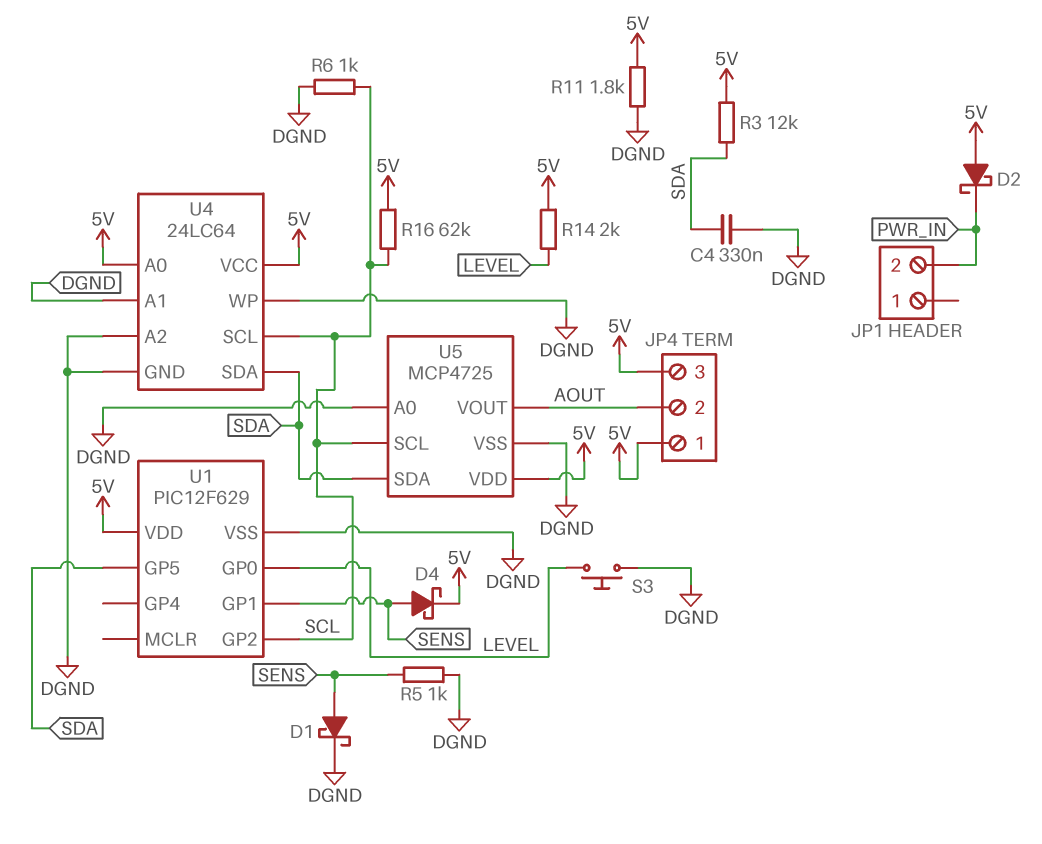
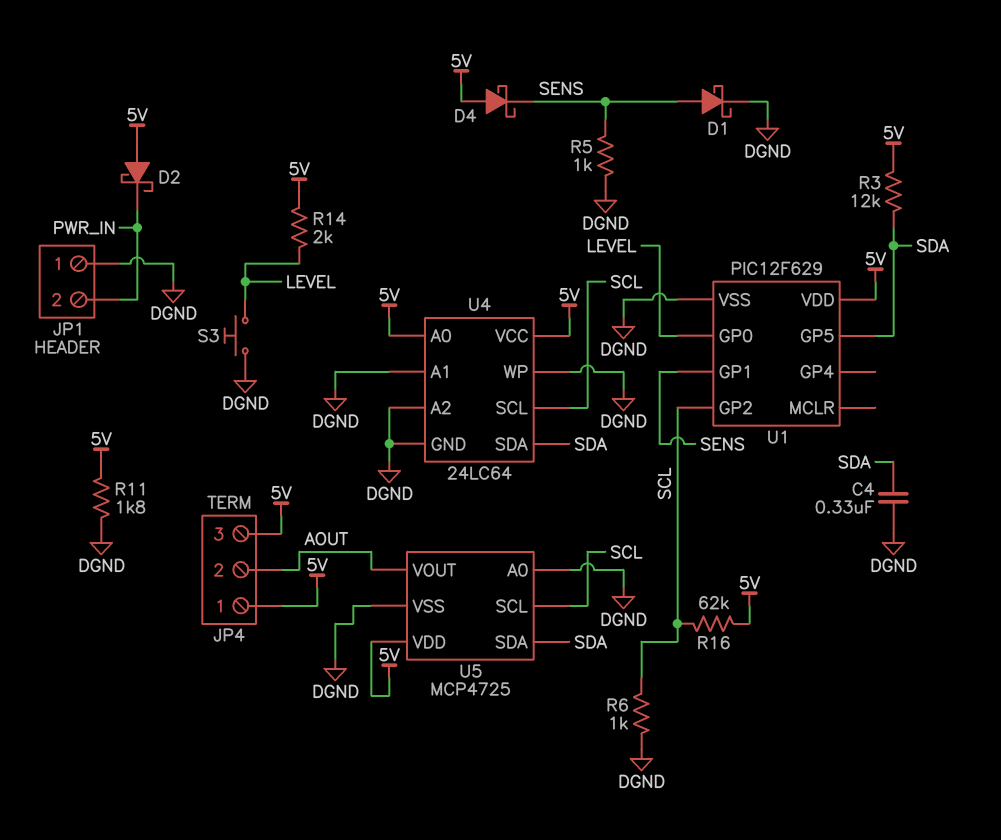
D4: schottky (A SENS, K 5V) -> schottky (A 5V, K SENS)
JP1 pin 1: none -> DGND

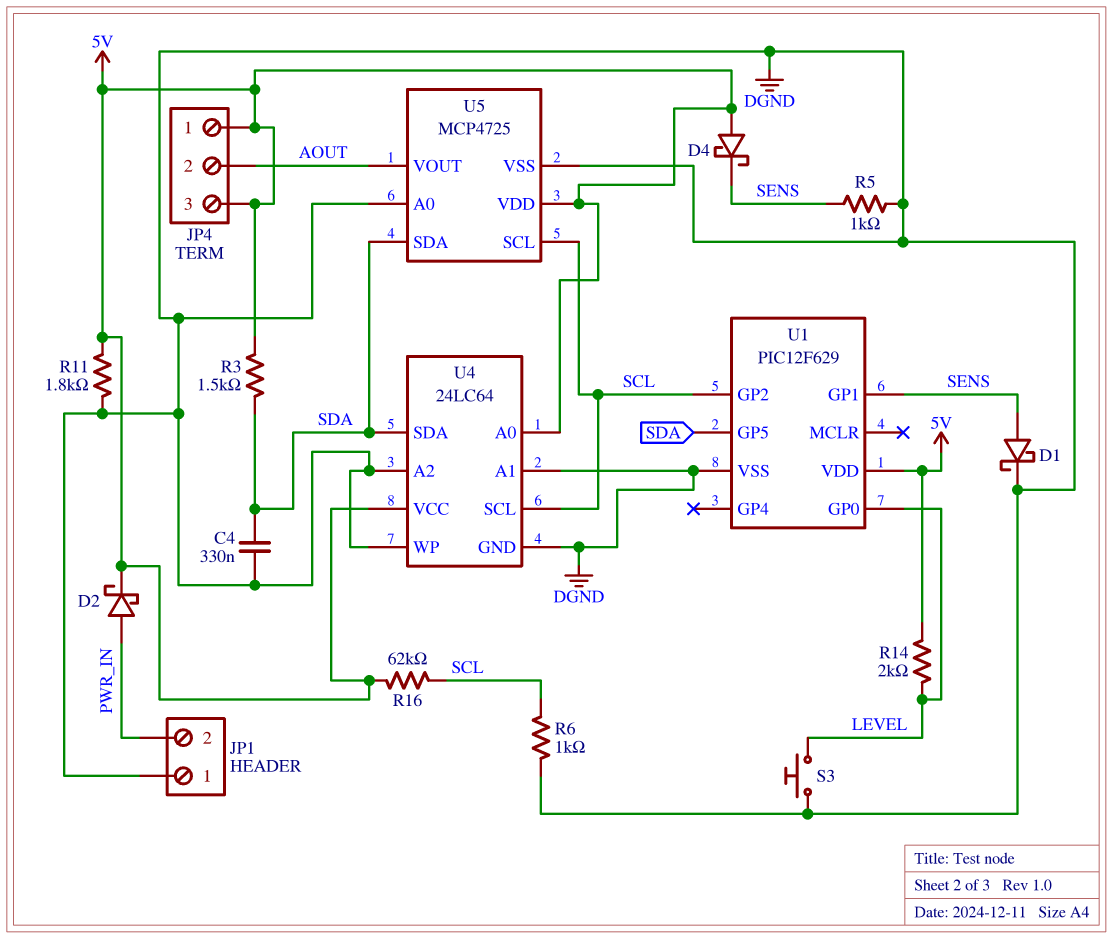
D2: schottky (A 5V, K PWR_IN) -> schottky (A PWR_IN, K 5V)
R3: 12k (5V, SDA) -> 1.5k (5V, SDA)

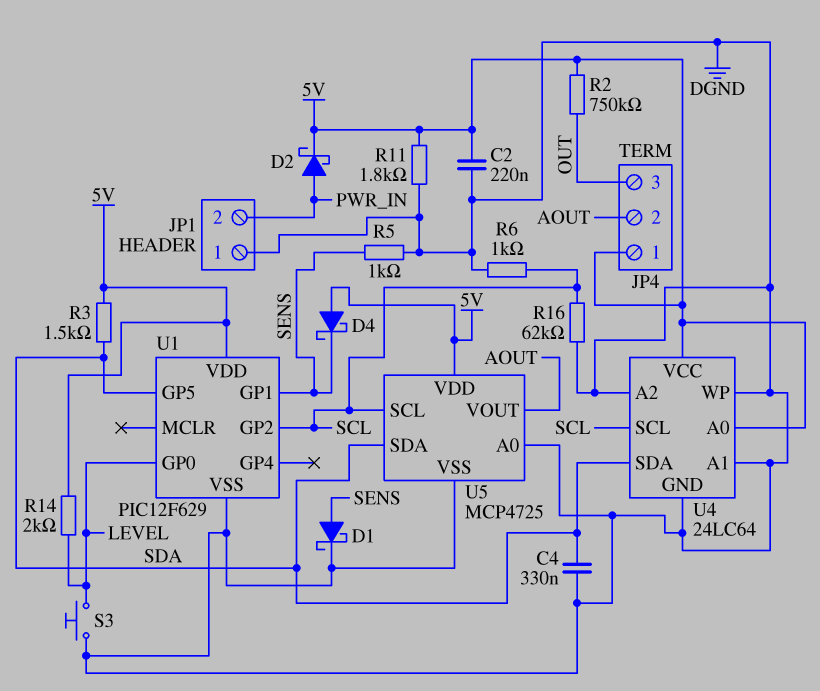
C2: none -> 220nF (5V, DGND)
JP4 pin 3: 5V -> OUT
R2: none -> 750k (5V, OUT)
R16: 62k (5V, SCL) -> 62k (DGND, SCL)

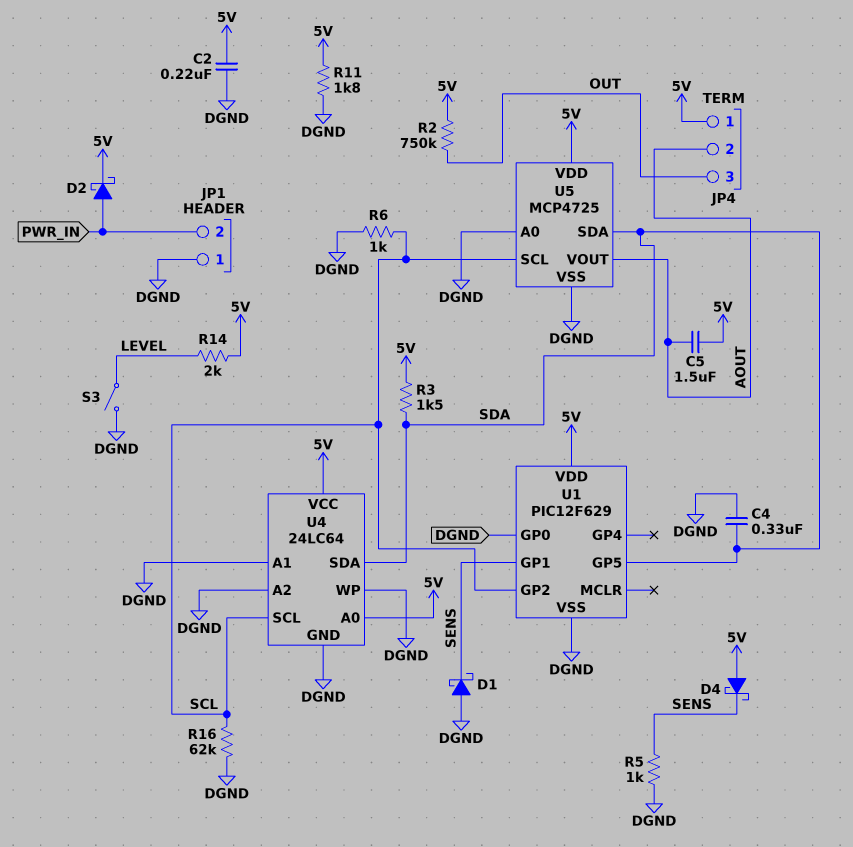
C5: none -> 1.5uF (5V, AOUT)
D1: schottky (A SENS, K DGND) -> schottky (A DGND, K SENS)
S3: button (DGND, LEVEL) -> switch (DGND, LEVEL)
U1 pin GP0: LEVEL -> DGND

